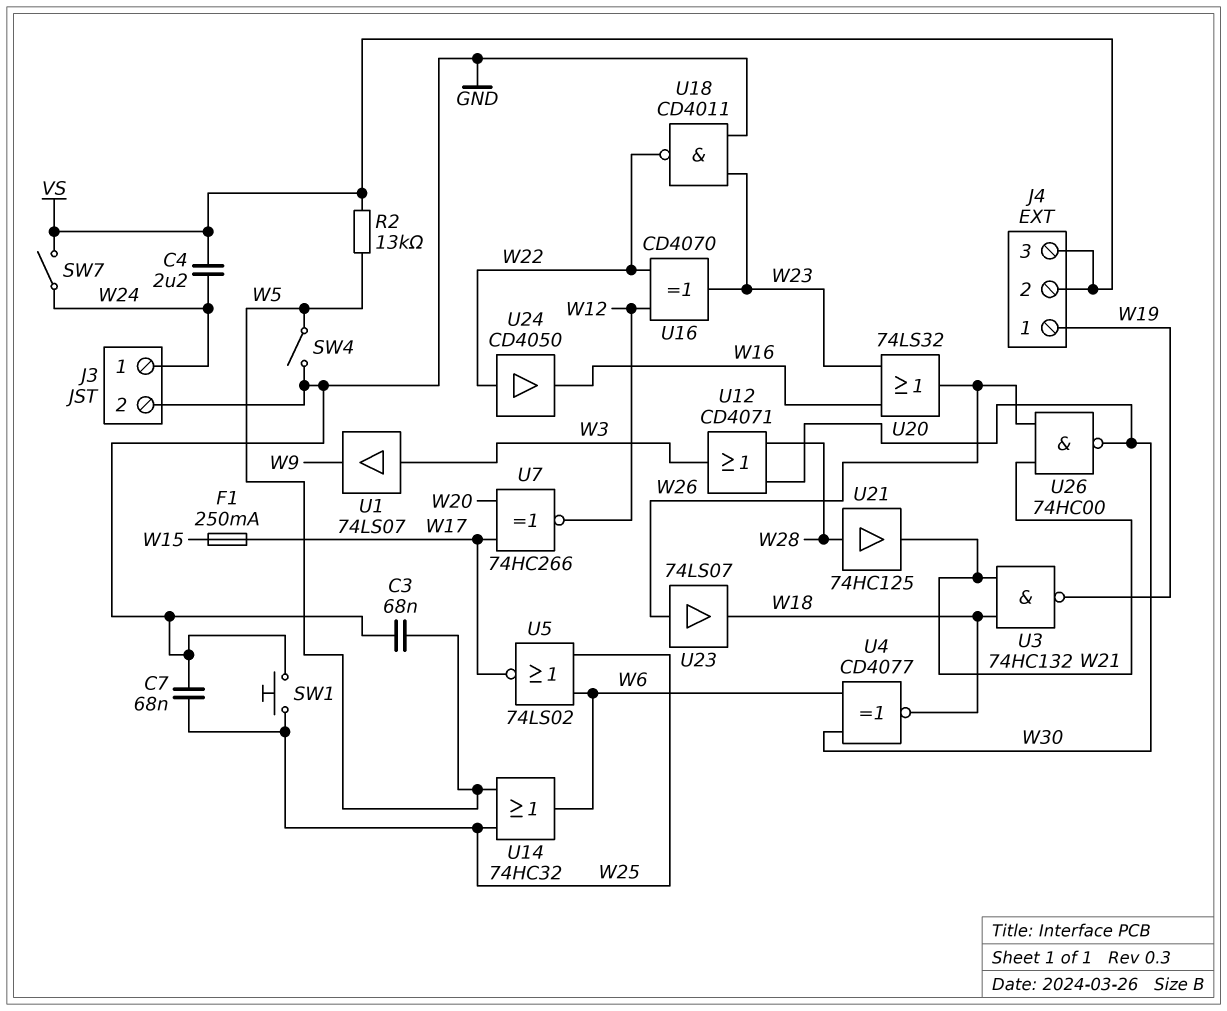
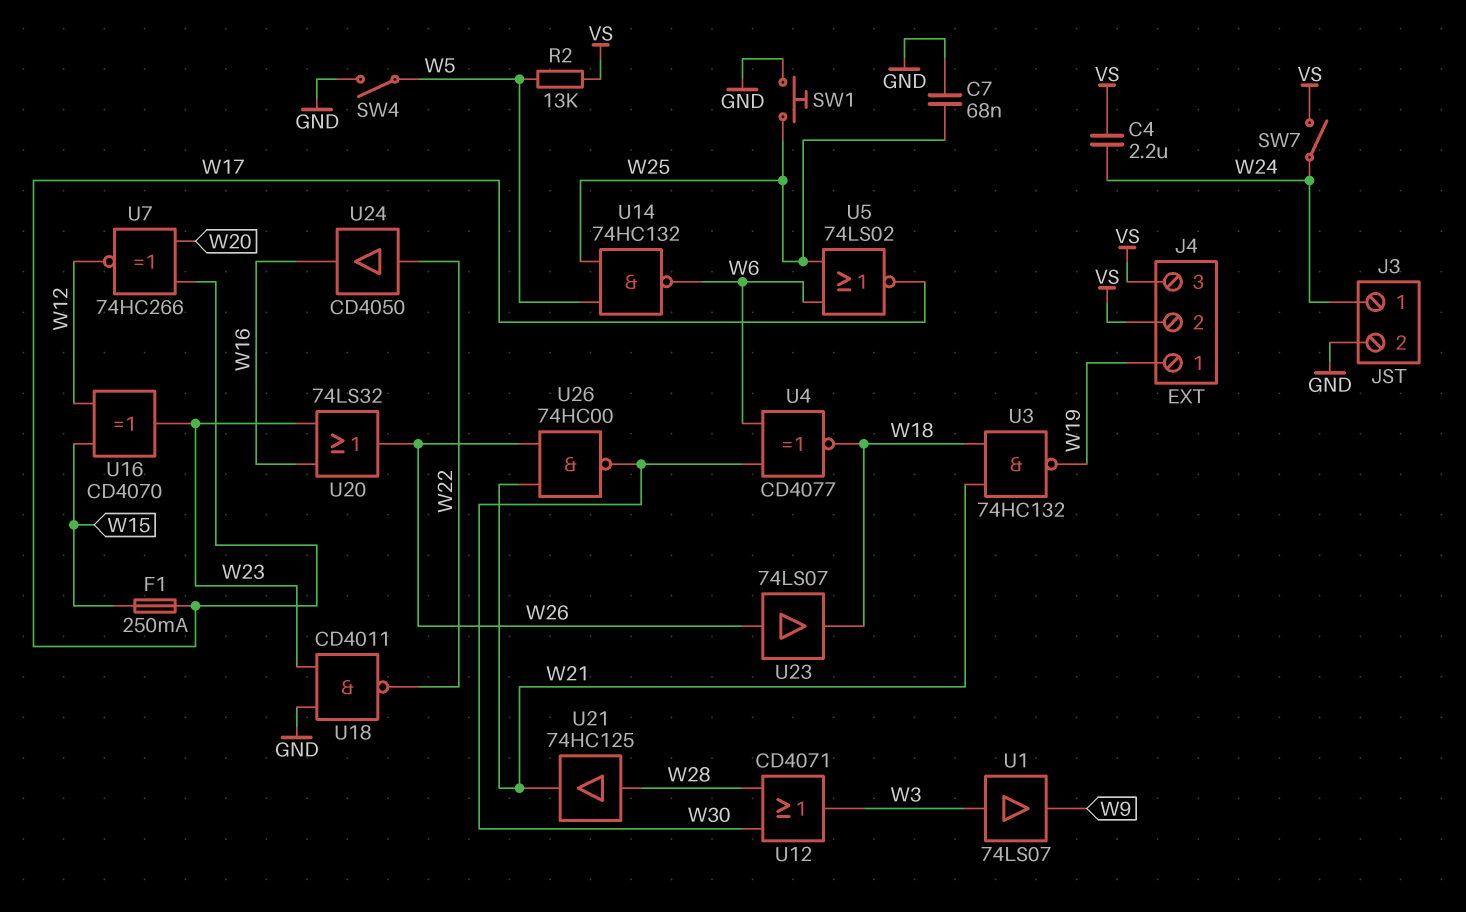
C3: 68nF (GND, W5) -> none
U14: OR 74HC32 (in W5, in W25, out W6) -> NAND 74HC132 (in W5, in W25, out W6)
U16: XOR CD4070 (in W12, in W22, out W23) -> XOR CD4070 (in W12, in W15, out W23)

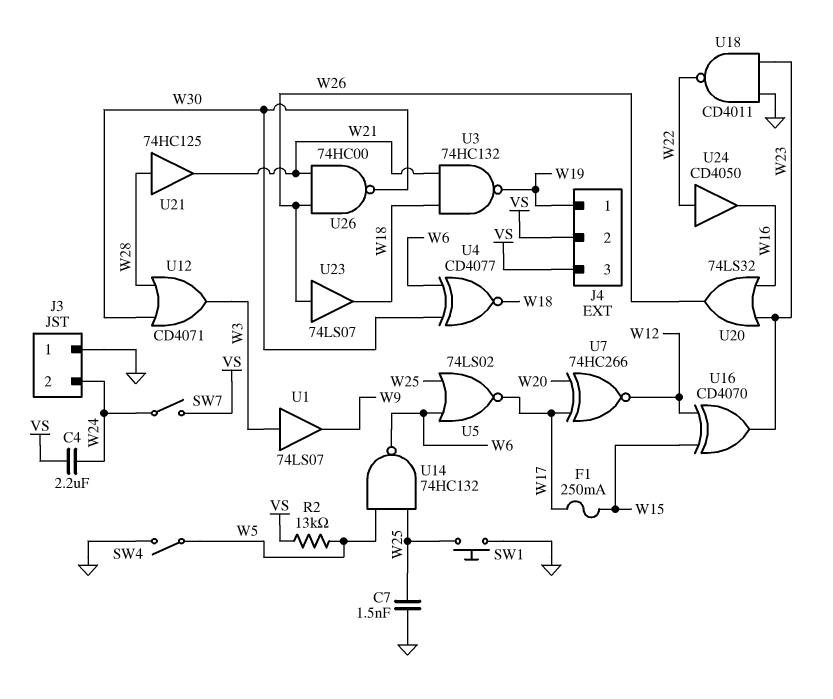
C7: 68nF (GND, W25) -> 1.5nF (GND, W25)
J3 pin 1: W24 -> GND
J3 pin 2: GND -> W24

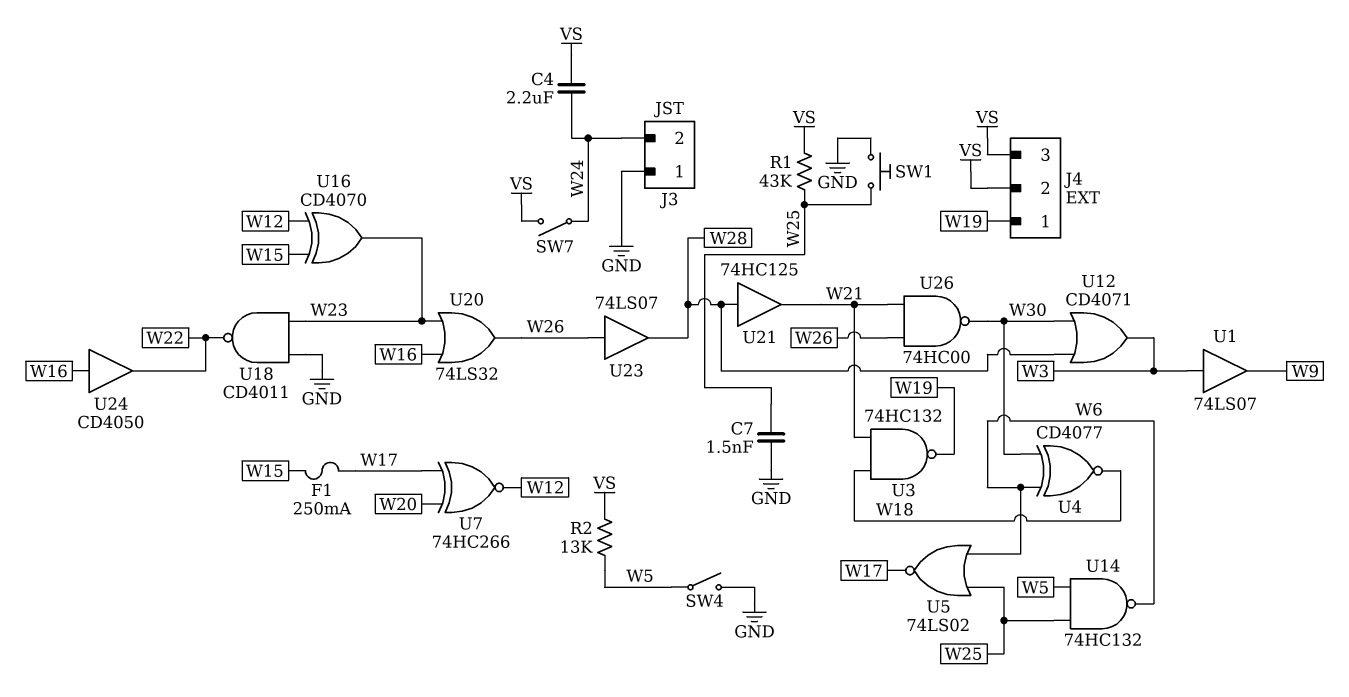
R1: none -> 43k (VS, W25)
U23: buffer 74LS07 (in W26, out W18) -> buffer 74LS07 (in W26, out W28)
U24: buffer CD4050 (in W22, out W16) -> buffer CD4050 (in W16, out W22)

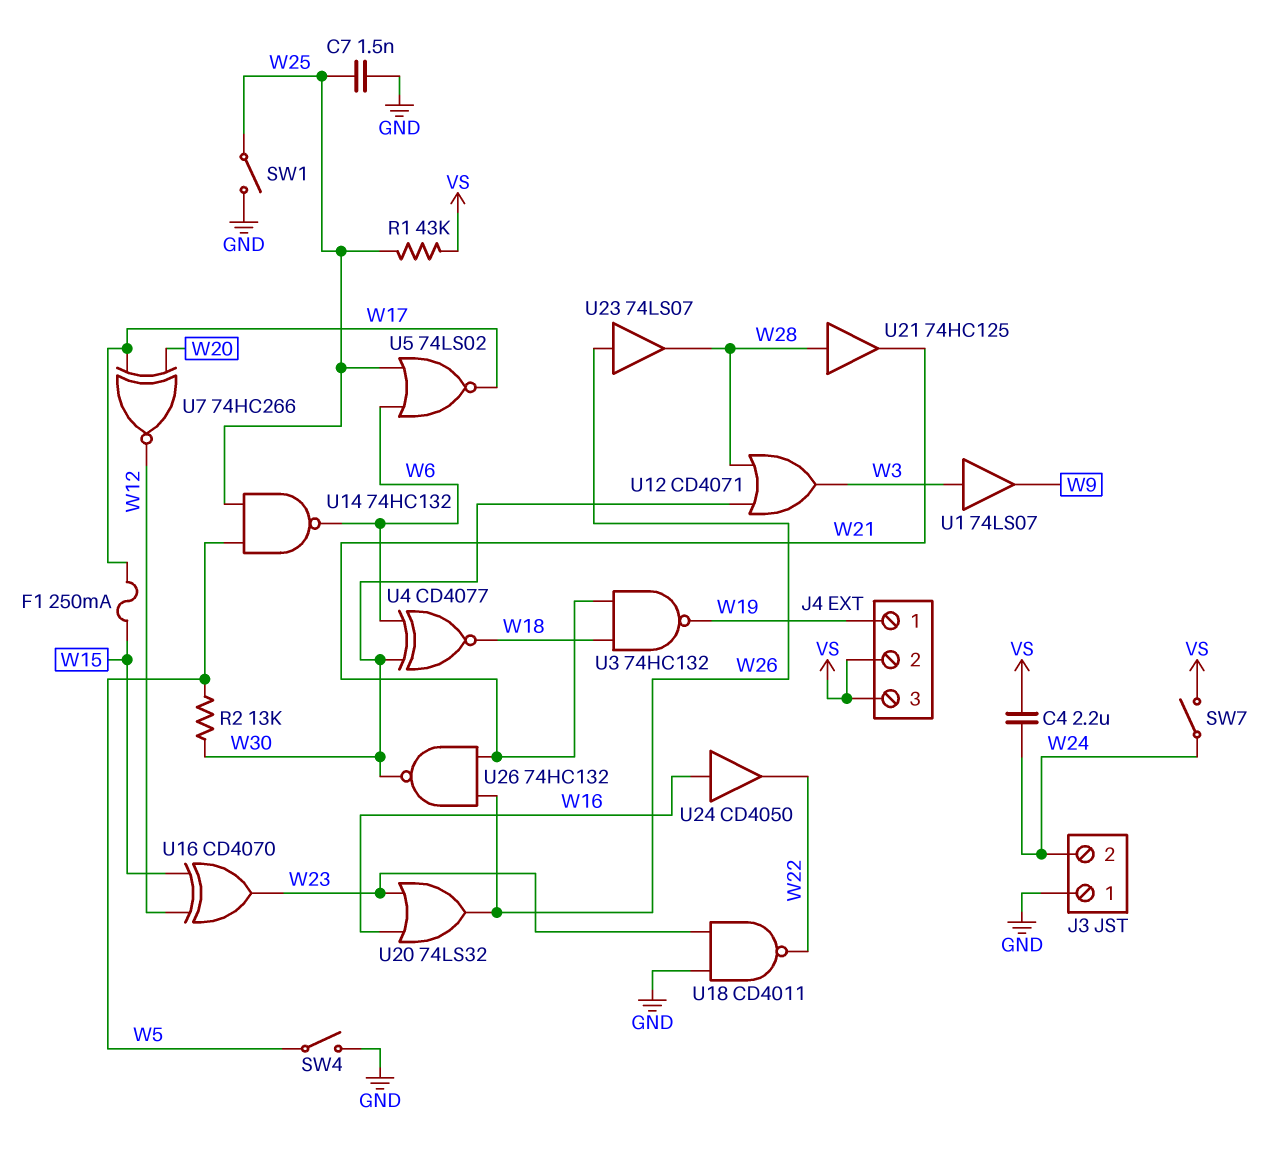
R2: 13k (VS, W5) -> 13k (W5, W30)
SW1: button (GND, W25) -> switch (GND, W25)
U26: NAND 74HC00 (in W21, in W26, out W30) -> NAND 74HC132 (in W21, in W26, out W30)

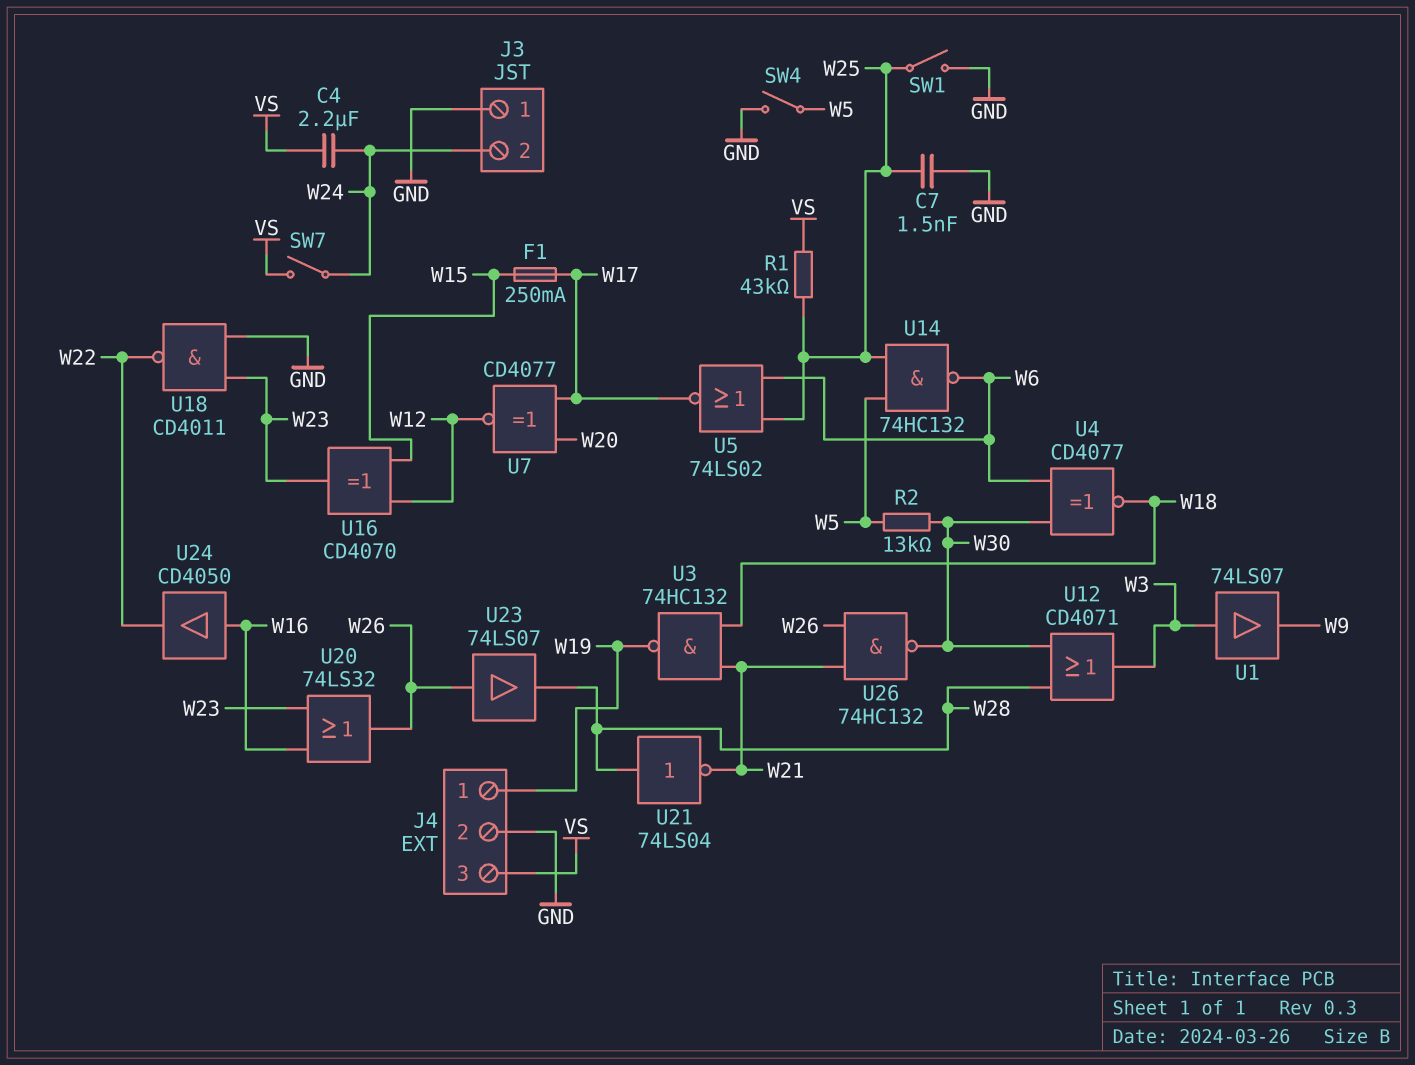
J4 pin 2: VS -> GND
U7: XNOR 74HC266 (in W17, in W20, out W12) -> XNOR CD4077 (in W17, in W20, out W12)
U21: buffer 74HC125 (in W28, out W21) -> NOT 74LS04 (in W28, out W21)

